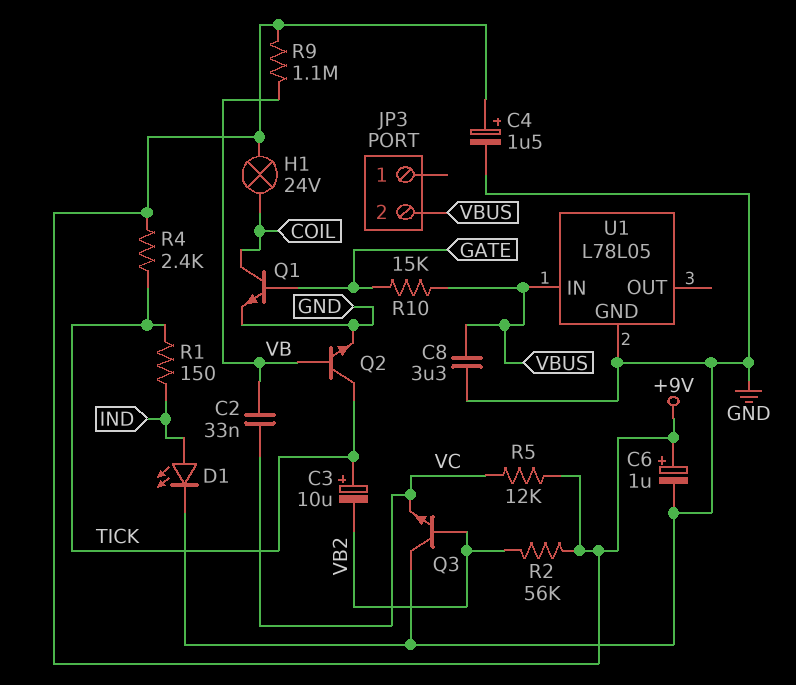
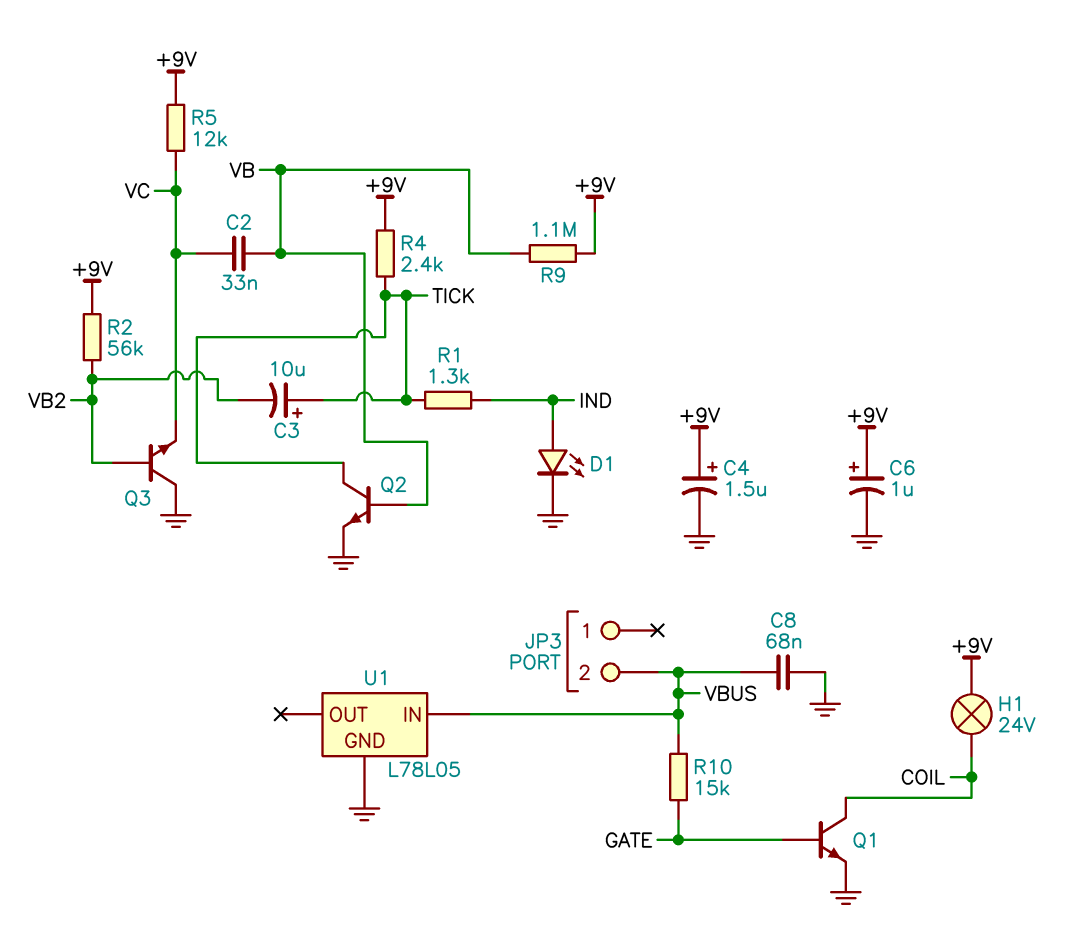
C8: 3.3uF (GND, VBUS) -> 68nF (GND, VBUS)
R1: 150 (IND, TICK) -> 1.3k (IND, TICK)

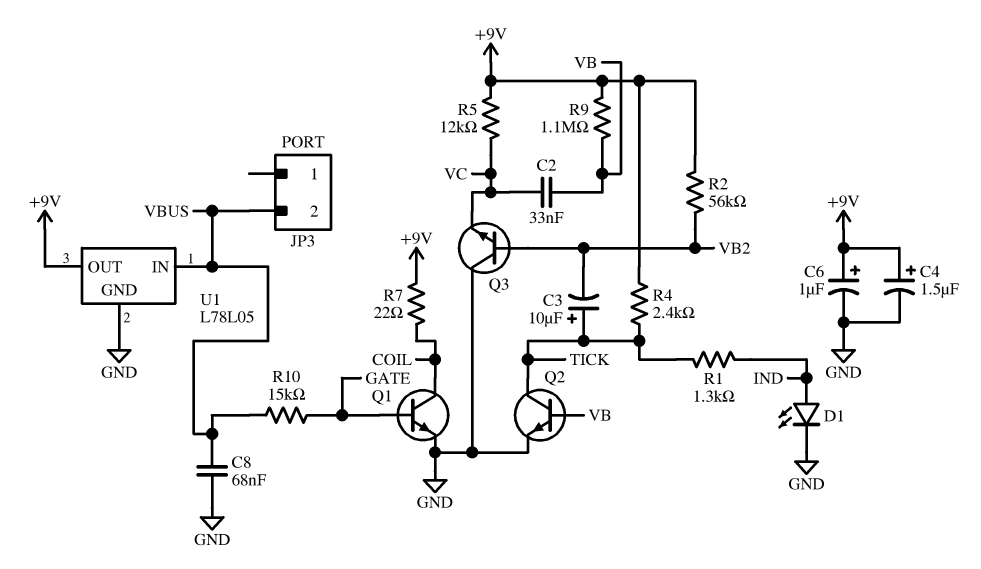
H1: lamp 24V (+9V, COIL) -> none
R7: none -> 22 (+9V, COIL)
U1 pin OUT: none -> +9V

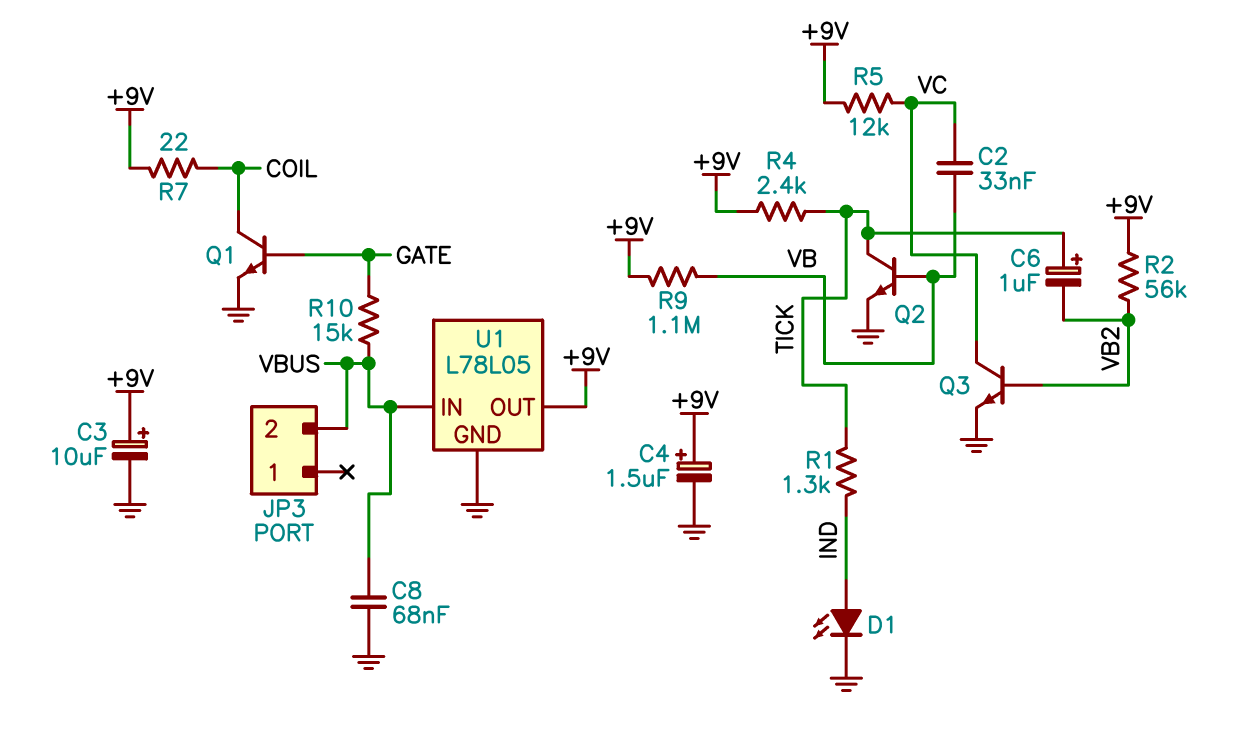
C3: 10uF (plus TICK, minus VB2) -> 10uF (plus +9V, minus GND)
C6: 1uF (plus +9V, minus GND) -> 1uF (plus TICK, minus VB2)
Q3: NPN (B VB2, C GND, E VC) -> NPN (B VB2, C VC, E GND)

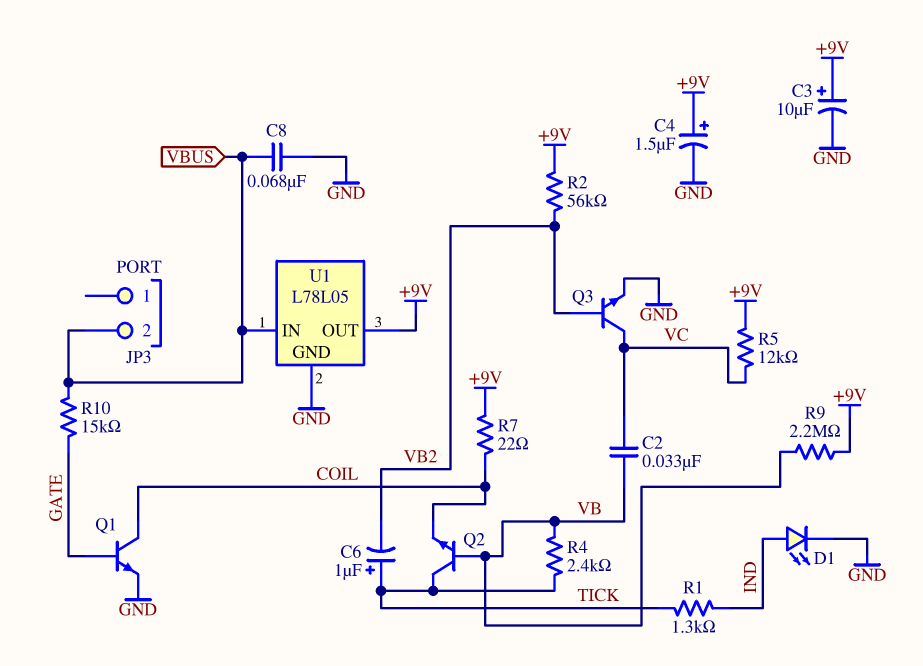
Q2: NPN (B VB, C TICK, E GND) -> NPN (B VB, C TICK, E COIL)
R4: 2.4k (+9V, TICK) -> 2.4k (TICK, VB)
R9: 1.1M (+9V, VB) -> 2.2M (+9V, VB)

